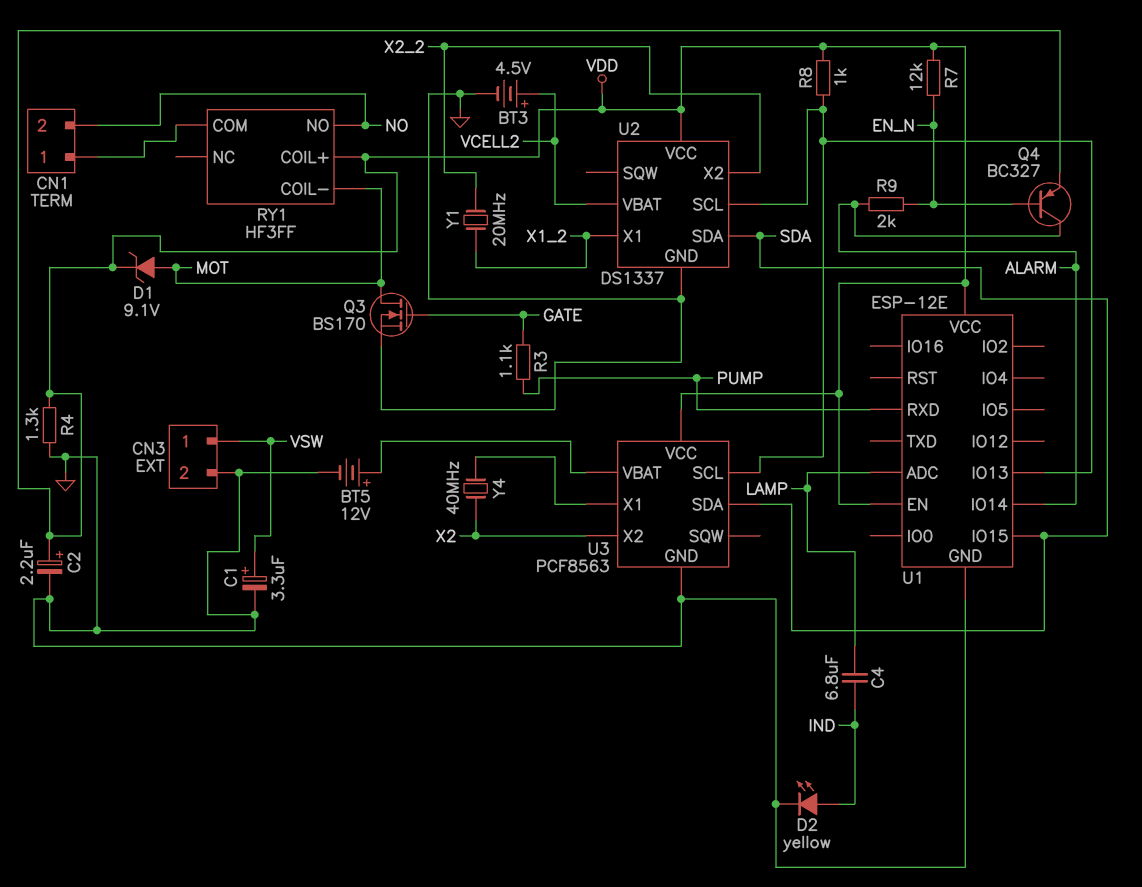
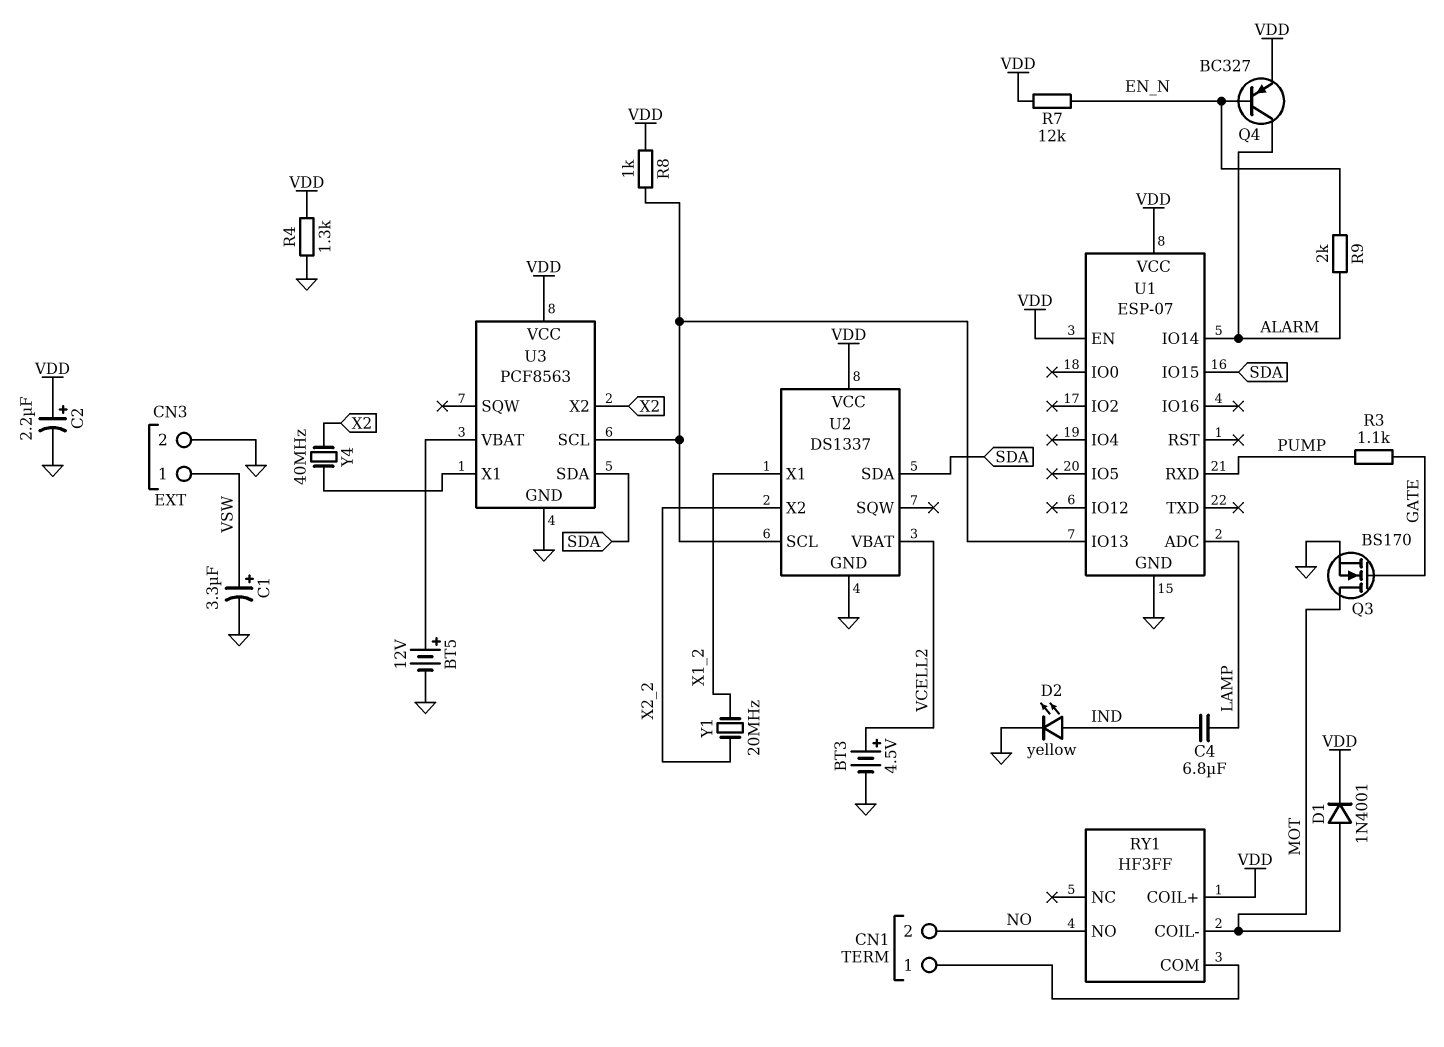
D1: zener 9.1V (A MOT, K VDD) -> diode 1N4001 (A MOT, K VDD)
U1: ESP-12E -> ESP-07

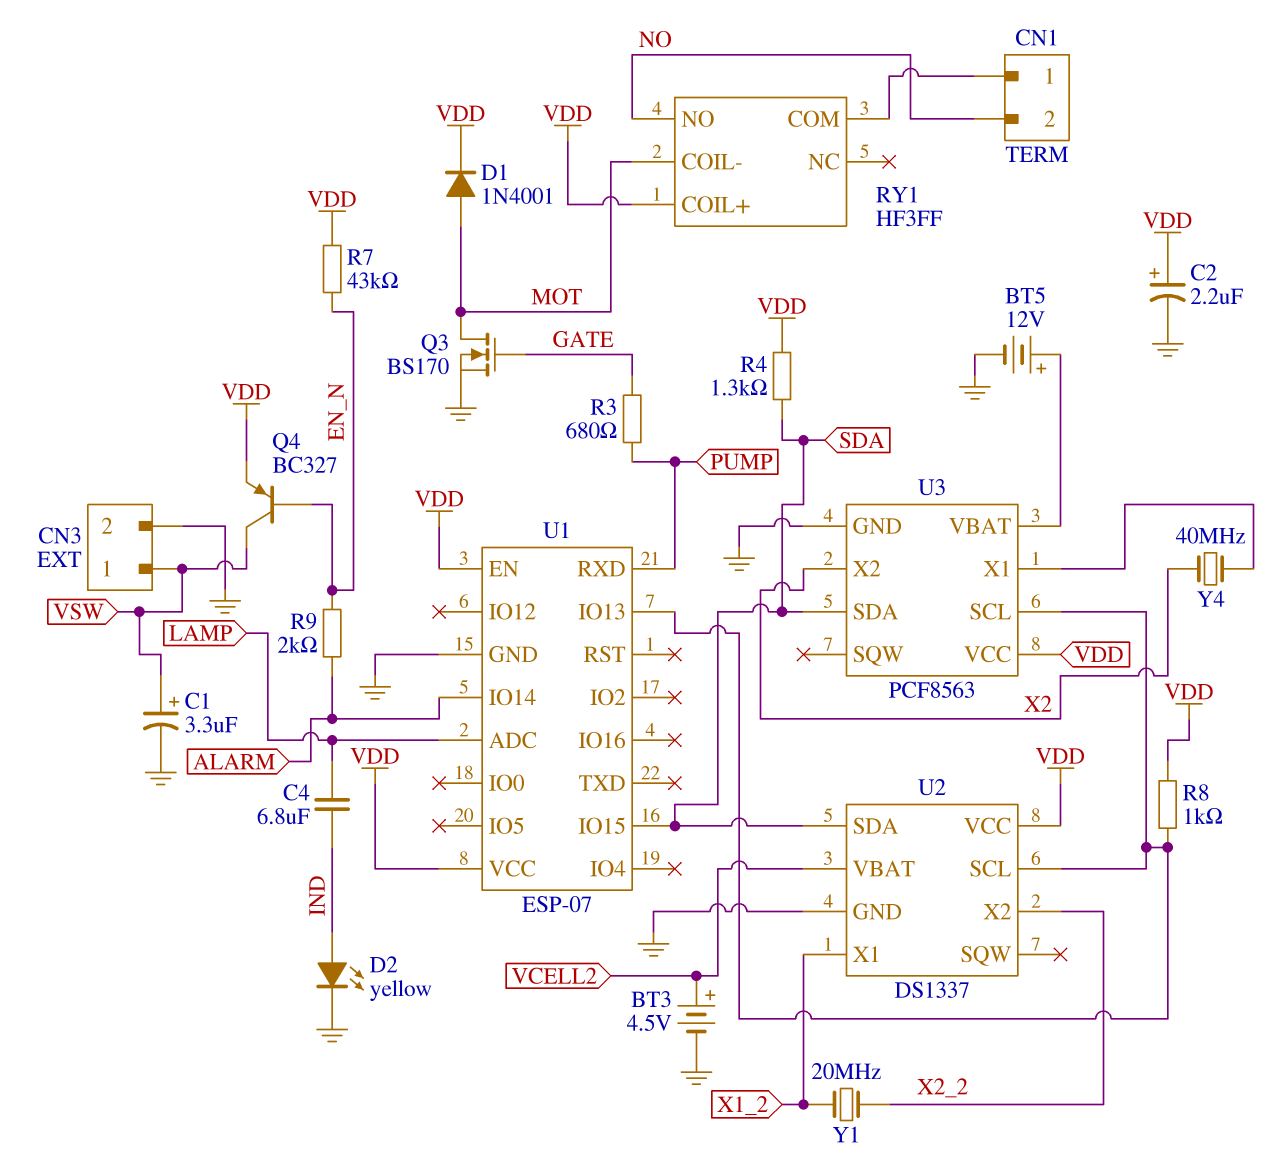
Q4: PNP BC327 (B EN_N, C ALARM, E VDD) -> PNP BC327 (B EN_N, C VSW, E VDD)
R3: 1.1k (GATE, PUMP) -> 680 (GATE, PUMP)
R4: 1.3k (GND, VDD) -> 1.3k (SDA, VDD)
R7: 12k (EN_N, VDD) -> 43k (EN_N, VDD)

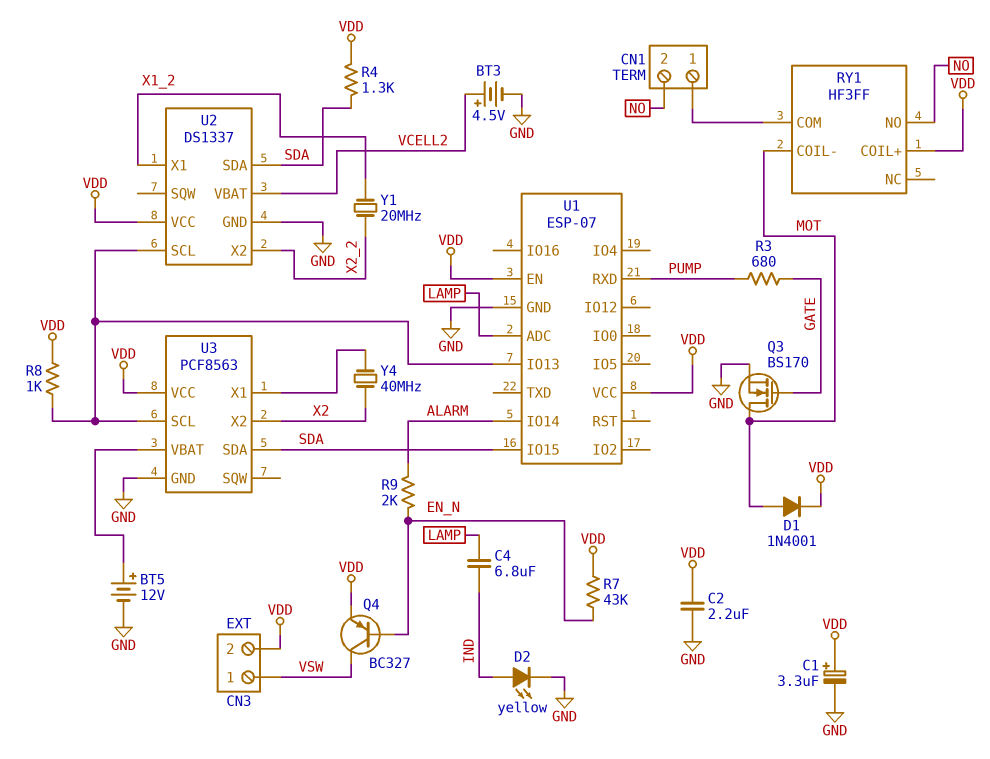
C1: 3.3uF (plus VSW, minus GND) -> 3.3uF (plus VDD, minus GND)
C2: 2.2uF (plus VDD, minus GND) -> 2.2uF (GND, VDD)
CN3 pin 2: GND -> VDD

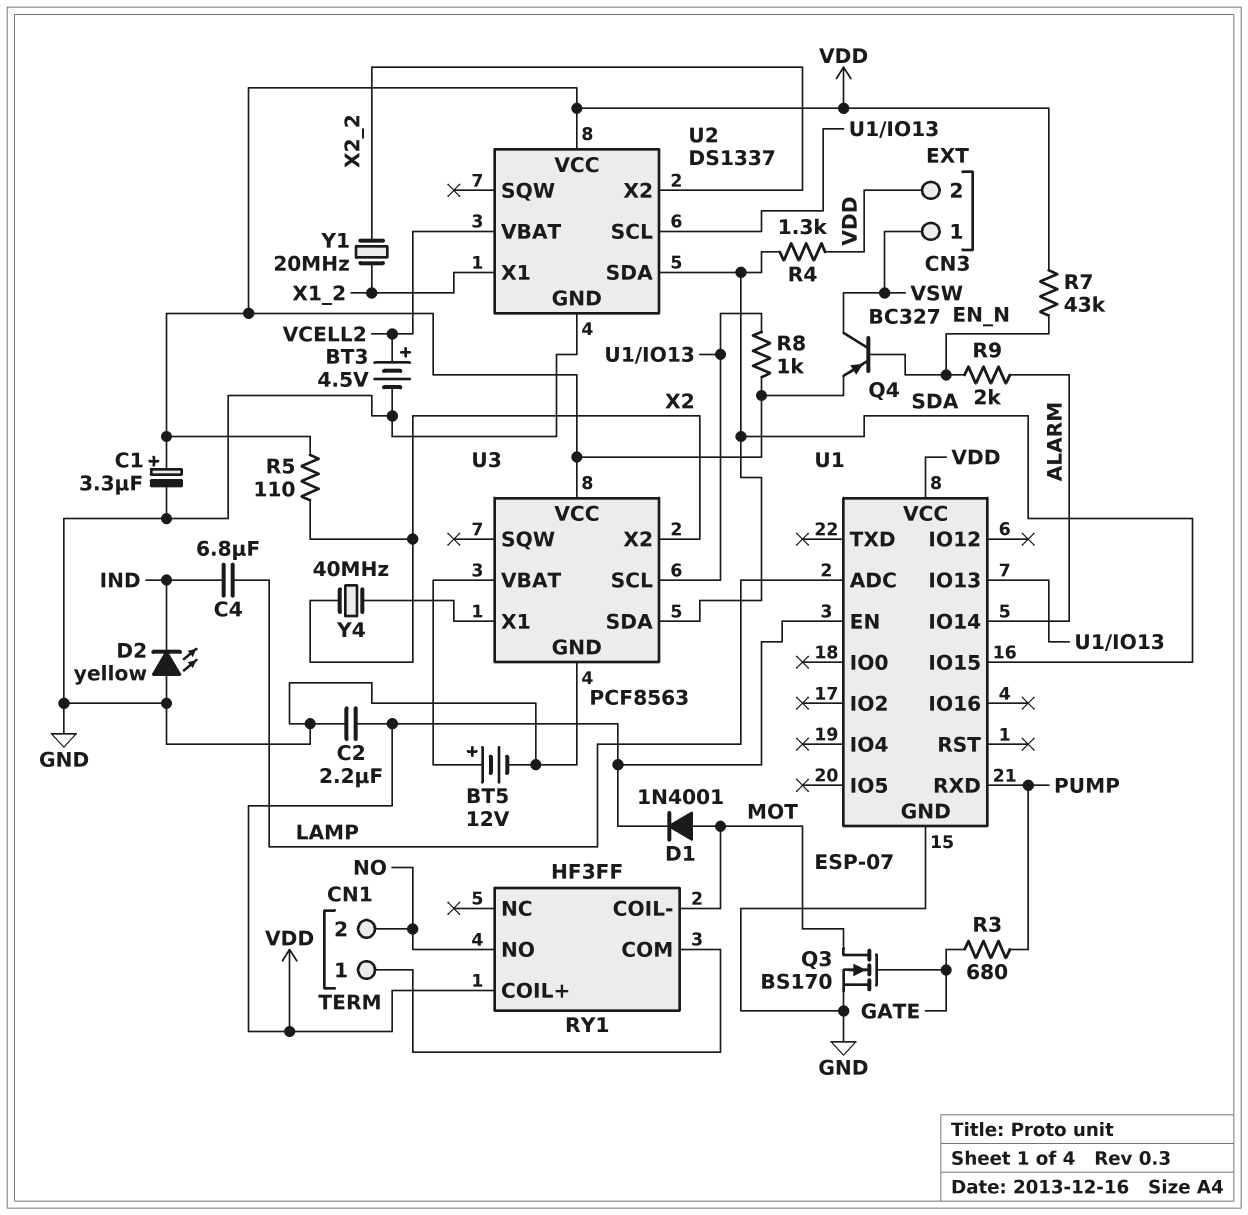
D2: LED yellow (A IND, K GND) -> LED yellow (A GND, K IND)
R5: none -> 110 (VDD, X2)

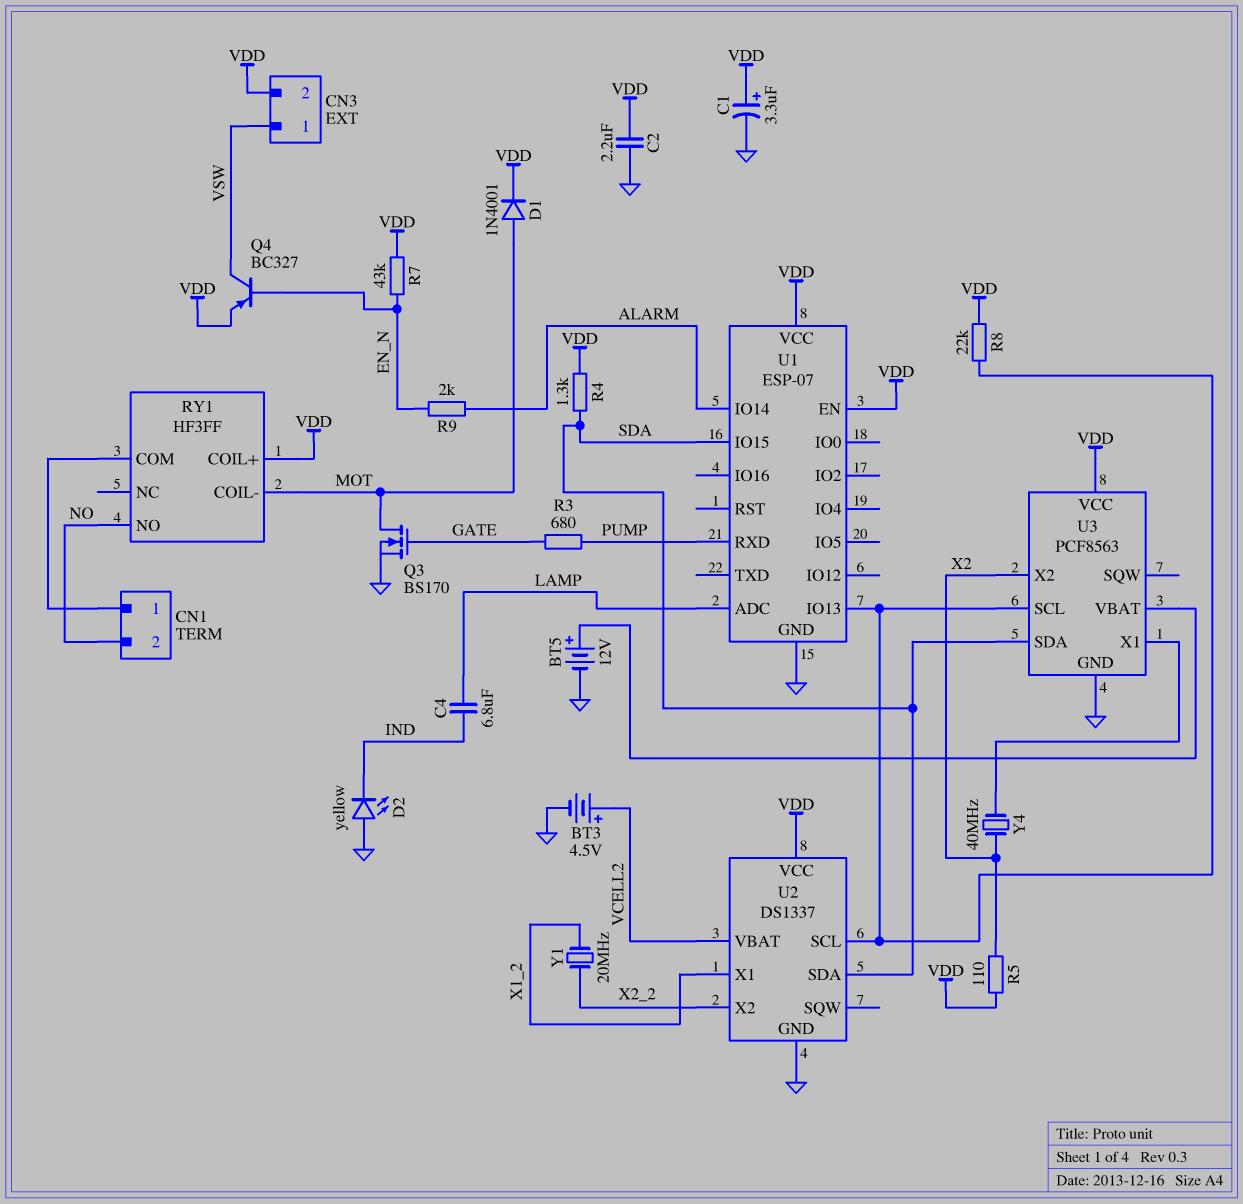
R8: 1k (U1/IO13, VDD) -> 22k (U1/IO13, VDD)

